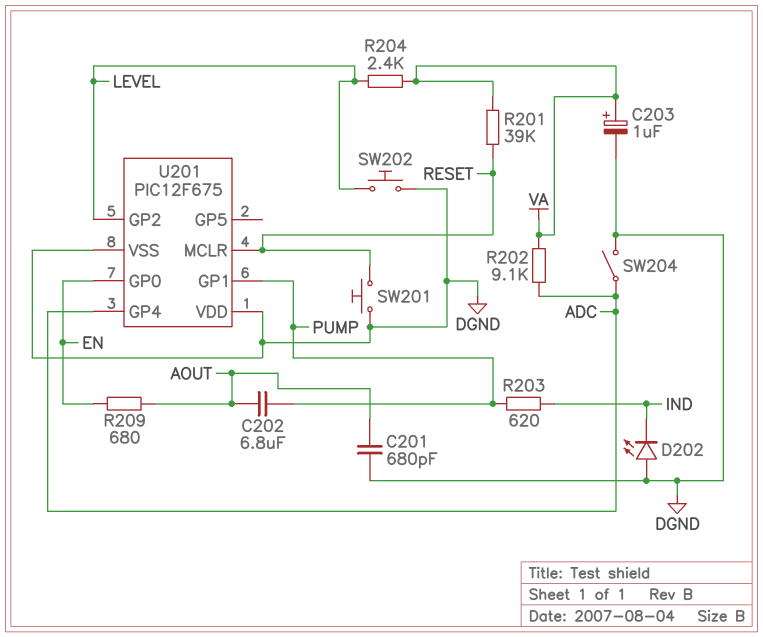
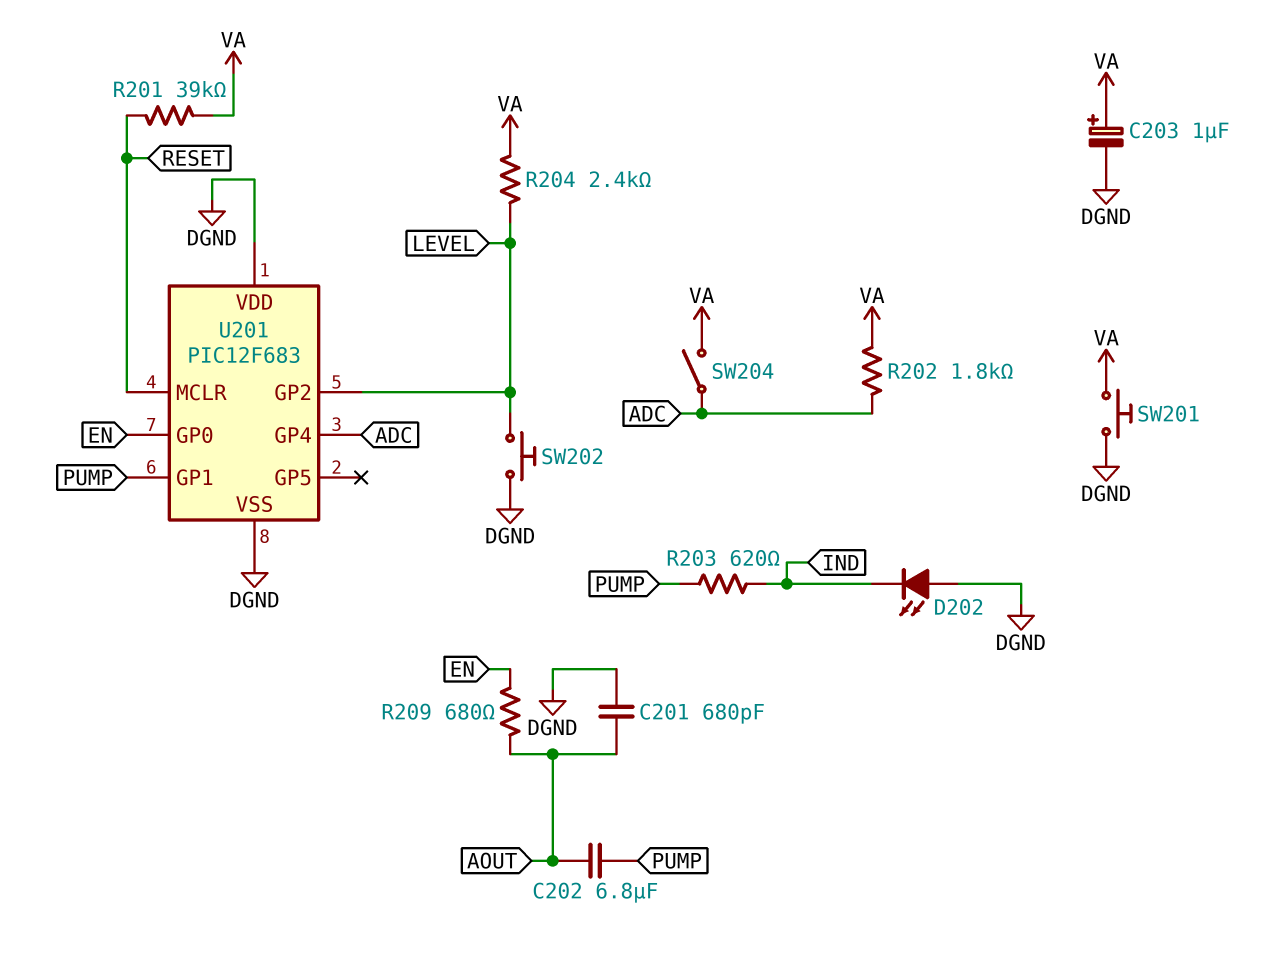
R202: 9.1k (ADC, VA) -> 1.8k (ADC, VA)
SW201: button (DGND, RESET) -> button (DGND, VA)
SW204: switch (ADC, DGND) -> switch (ADC, VA)
U201: PIC12F675 -> PIC12F683

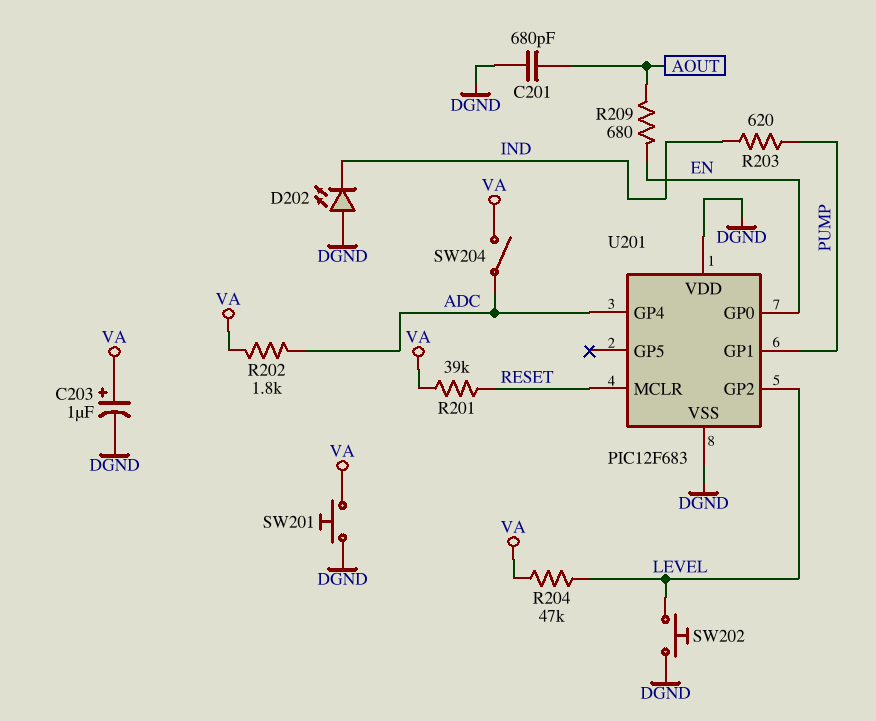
C202: 6.8uF (AOUT, PUMP) -> none
R204: 2.4k (LEVEL, VA) -> 47k (LEVEL, VA)

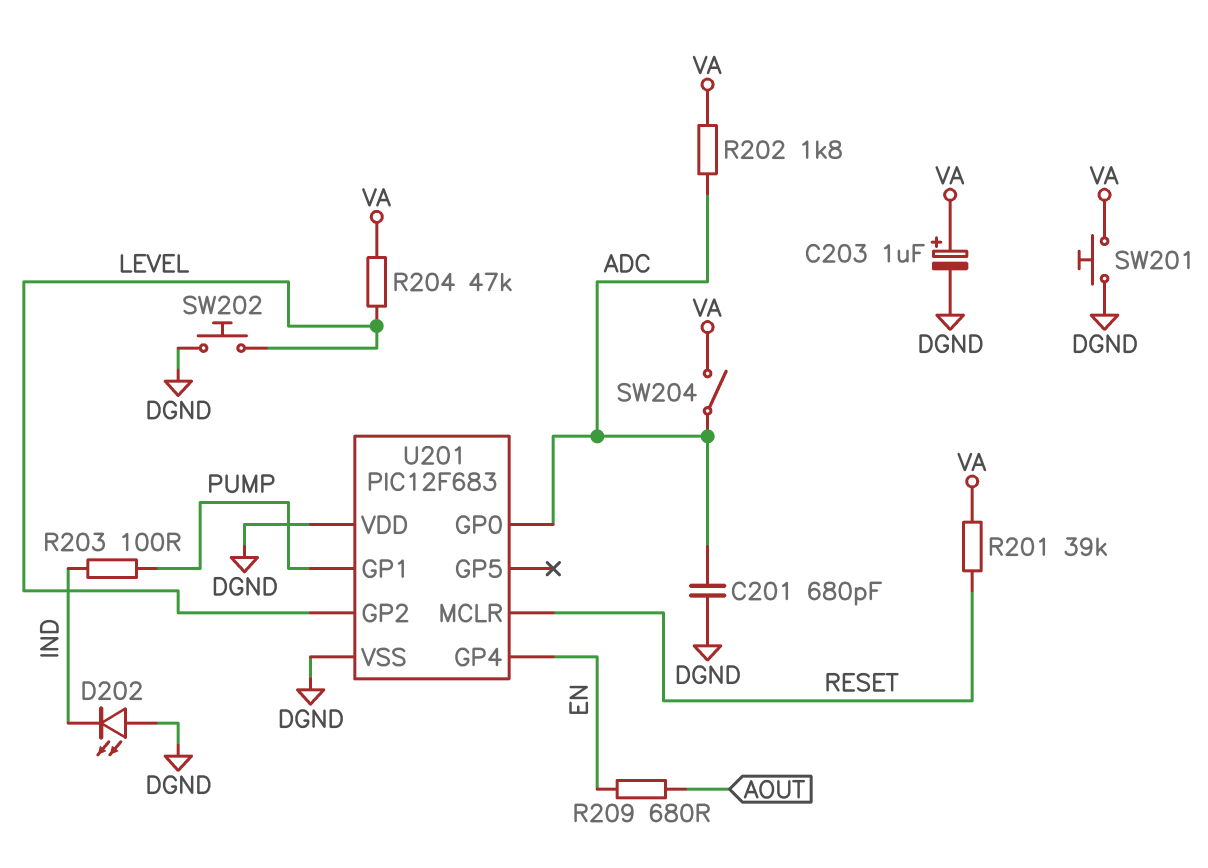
C201: 680pF (AOUT, DGND) -> 680pF (ADC, DGND)
R203: 620 (IND, PUMP) -> 100 (IND, PUMP)
U201 pin GP0: EN -> ADC
U201 pin GP4: ADC -> EN

